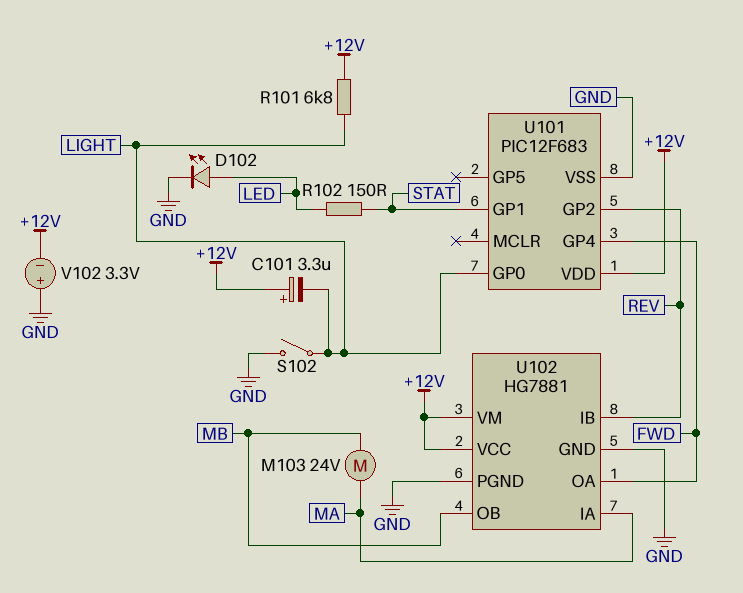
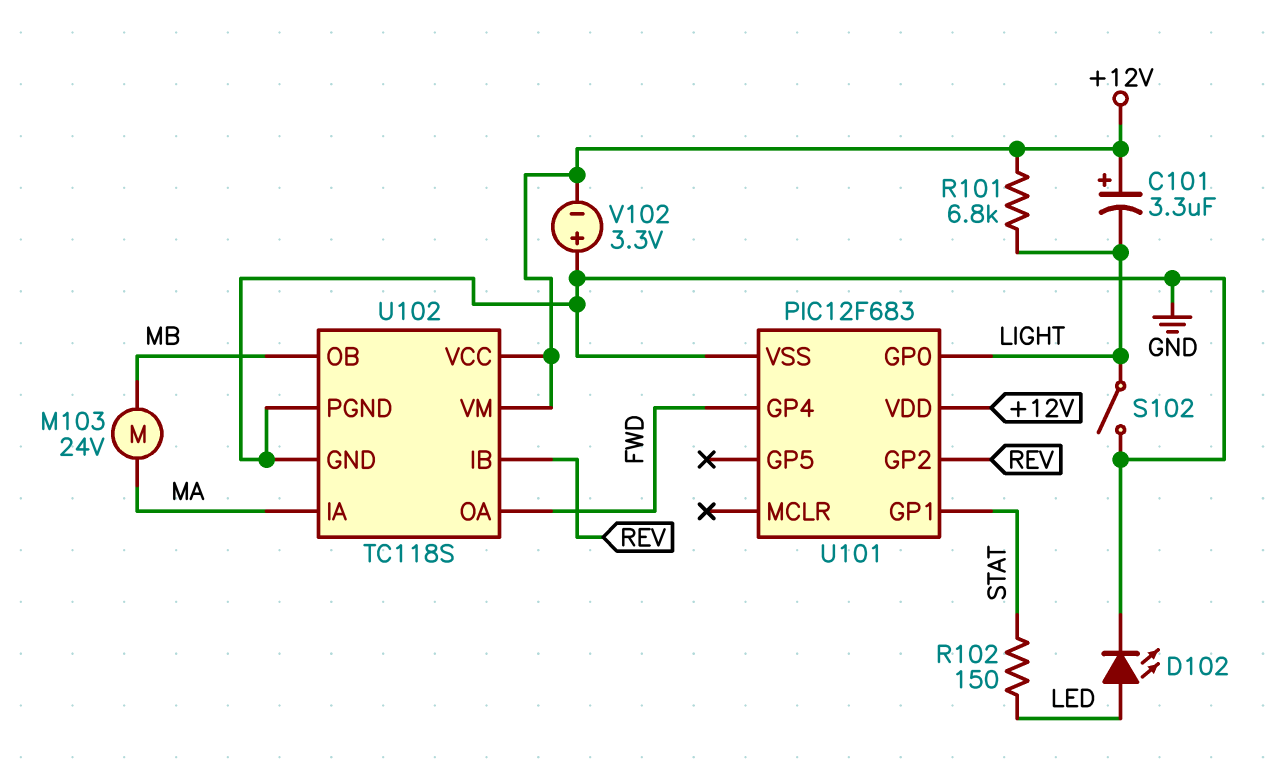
U102: HG7881 -> TC118S

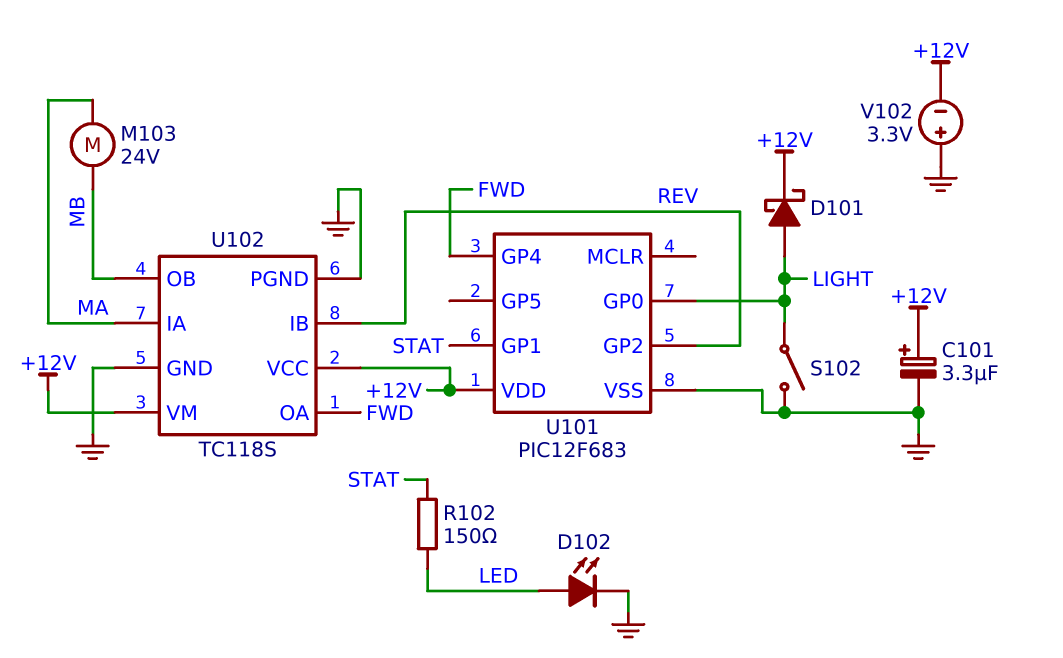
C101: 3.3uF (plus +12V, minus LIGHT) -> 3.3uF (plus +12V, minus GND)
D101: none -> schottky (A LIGHT, K +12V)
R101: 6.8k (+12V, LIGHT) -> none

